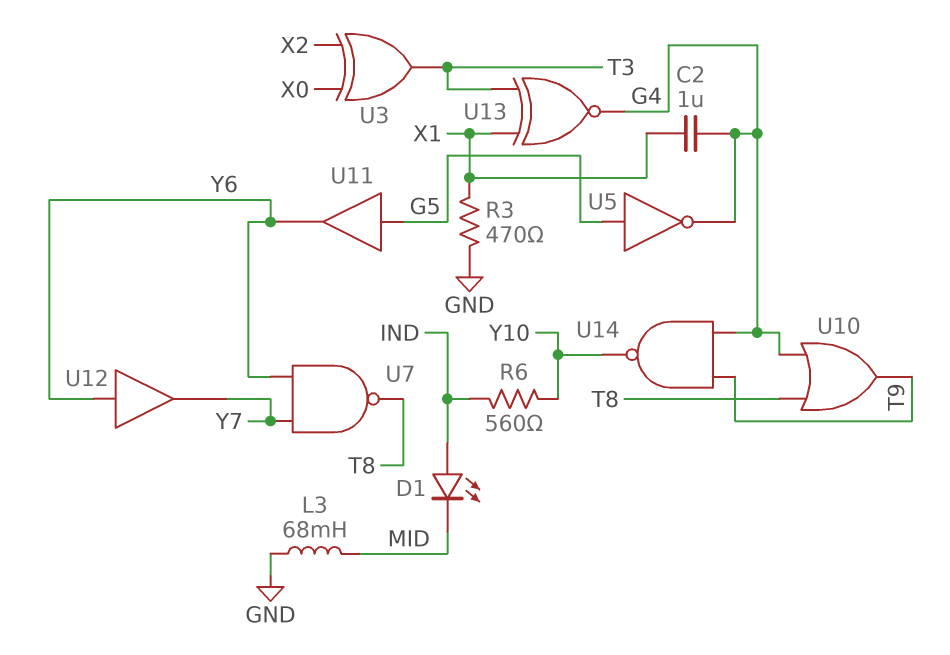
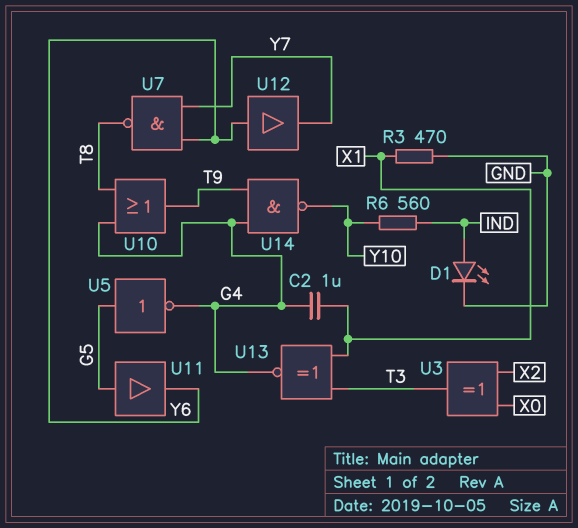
D1: LED (A IND, K MID) -> LED (A IND, K GND)
L3: 68mH (GND, MID) -> none

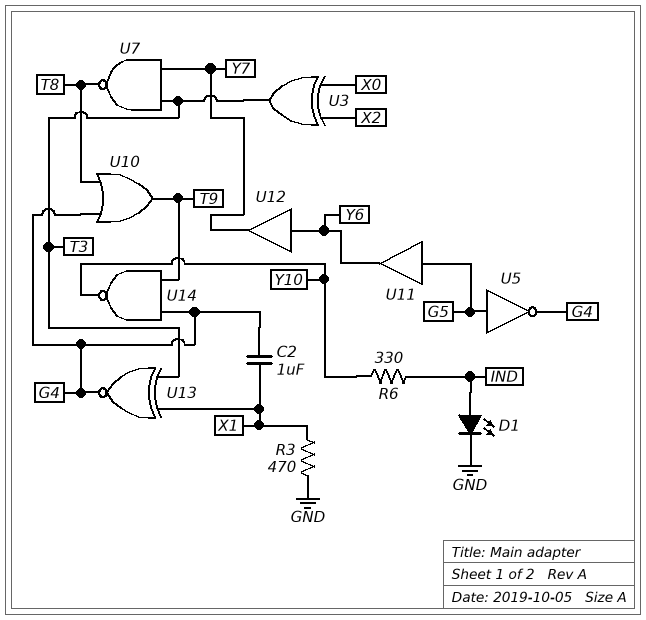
R6: 560 (IND, Y10) -> 330 (IND, Y10)
U7: NAND (in Y6, in Y7, out T8) -> NAND (in T3, in Y7, out T8)

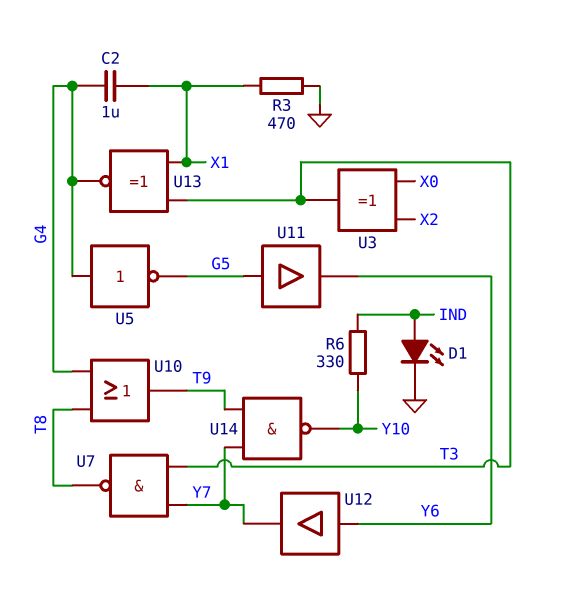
U5: NOT (in G5, out G4) -> NOT (in G4, out G5)
U14: NAND (in G4, in T9, out Y10) -> NAND (in T9, in Y7, out Y10)

